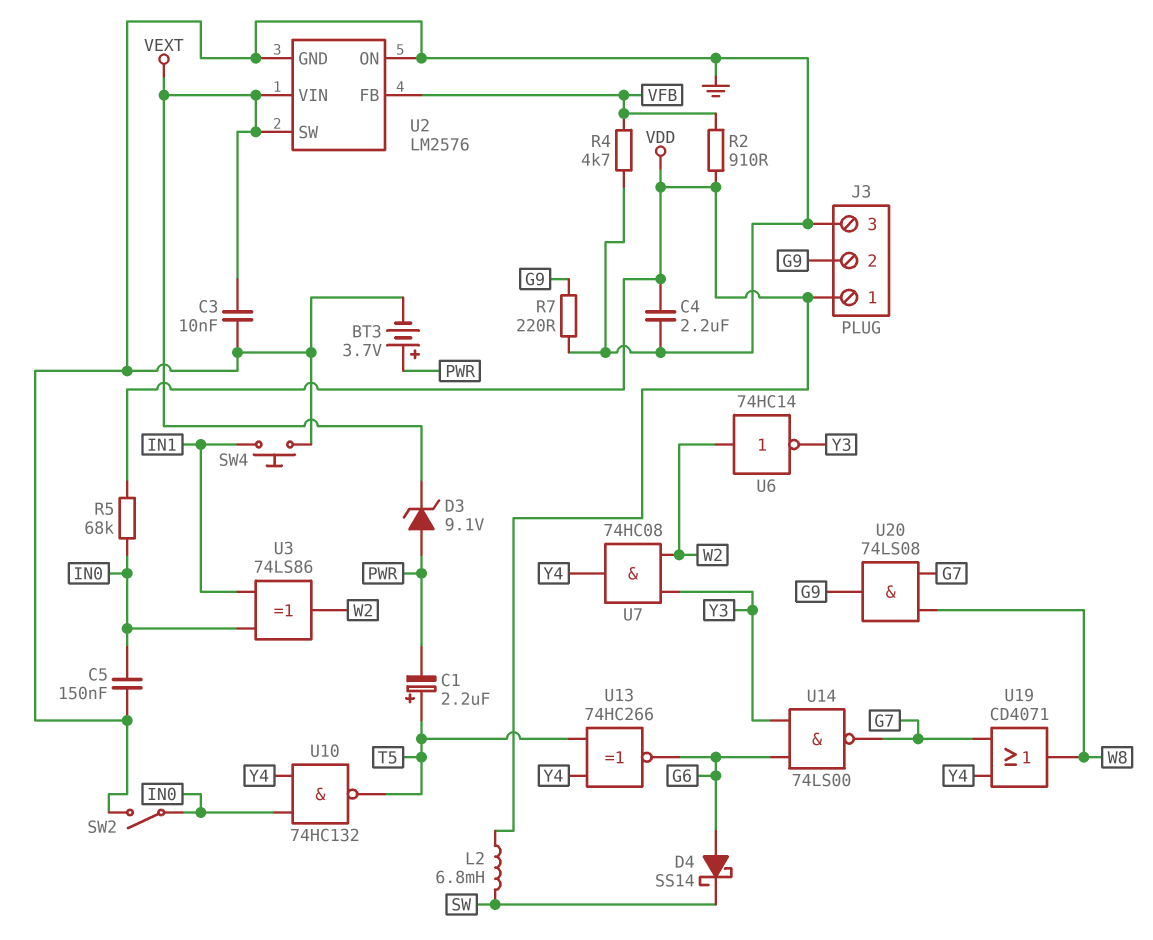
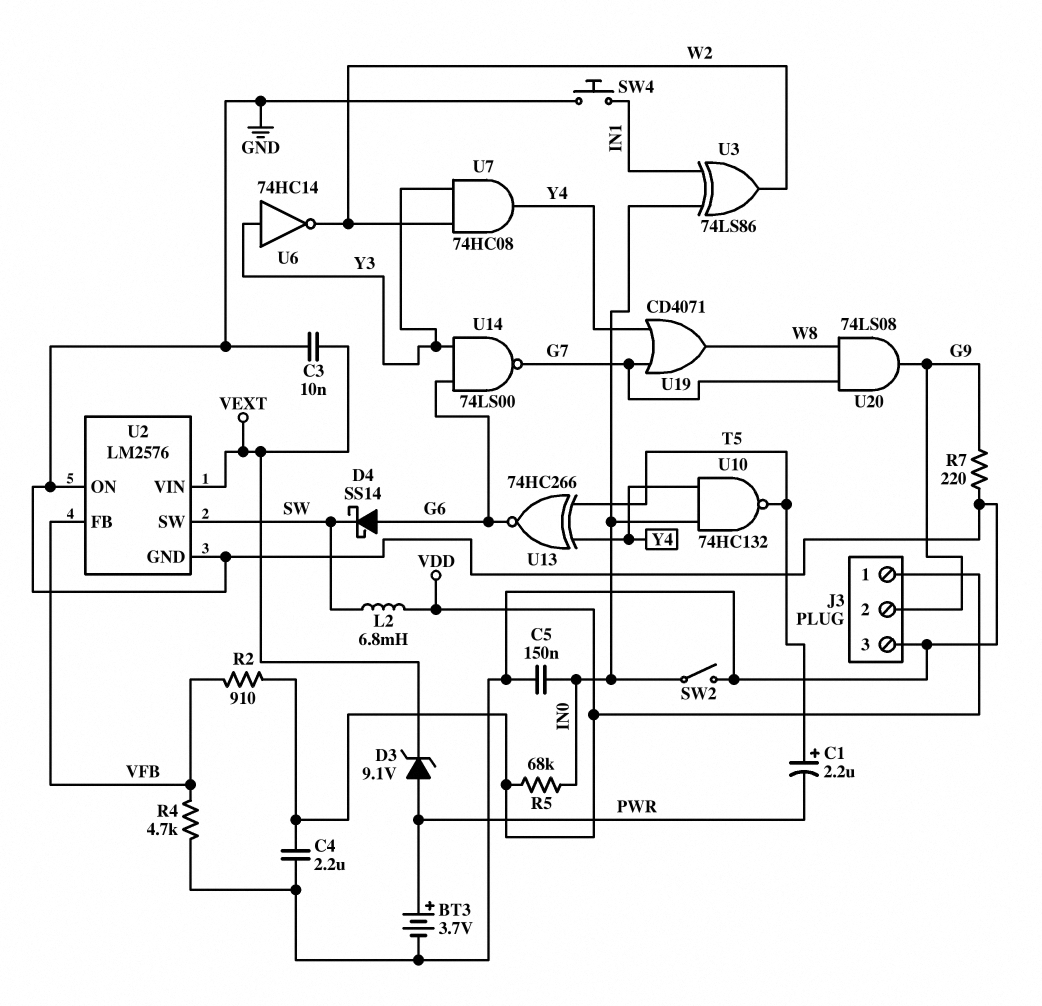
U2 pin SW: VEXT -> SW
U6: NOT 74HC14 (in W2, out Y3) -> NOT 74HC14 (in Y3, out W2)

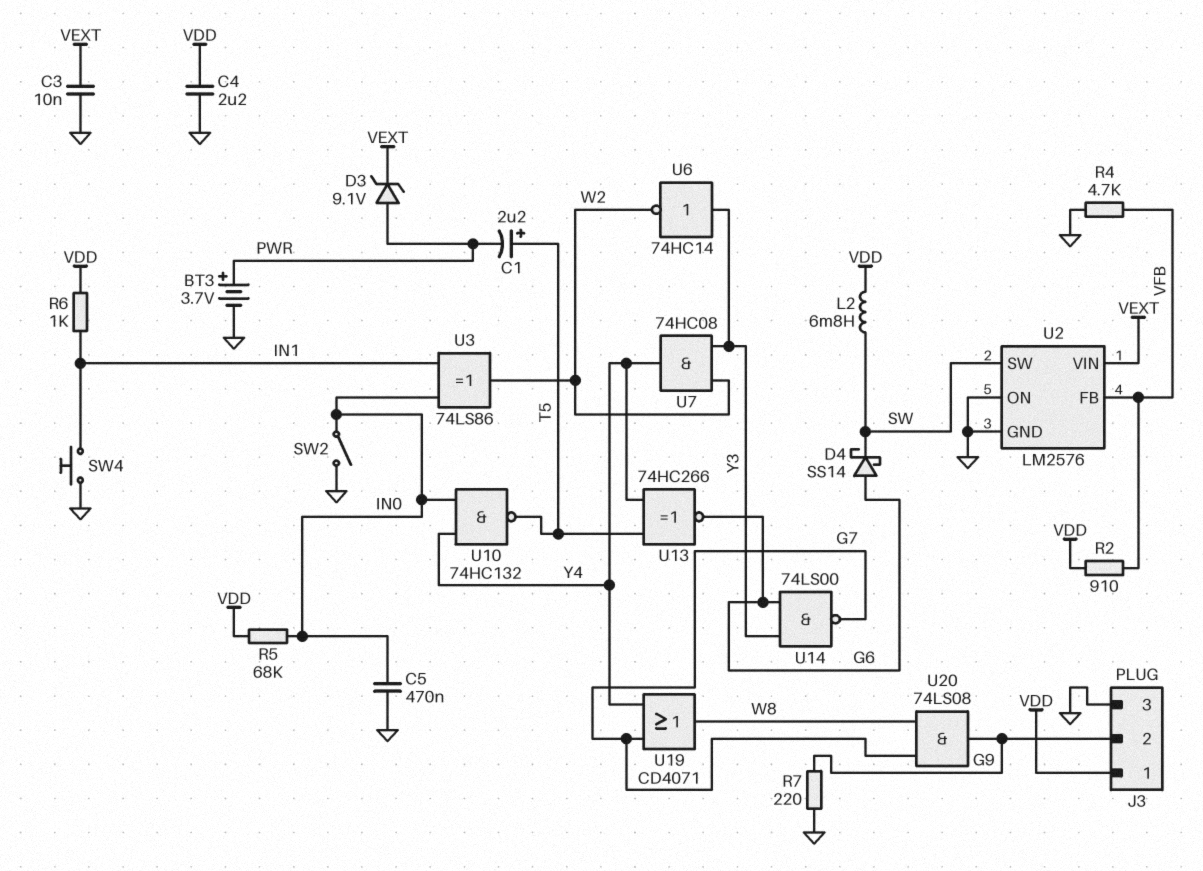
C5: 150nF (GND, IN0) -> 470nF (GND, IN0)
R6: none -> 1k (IN1, VDD)

